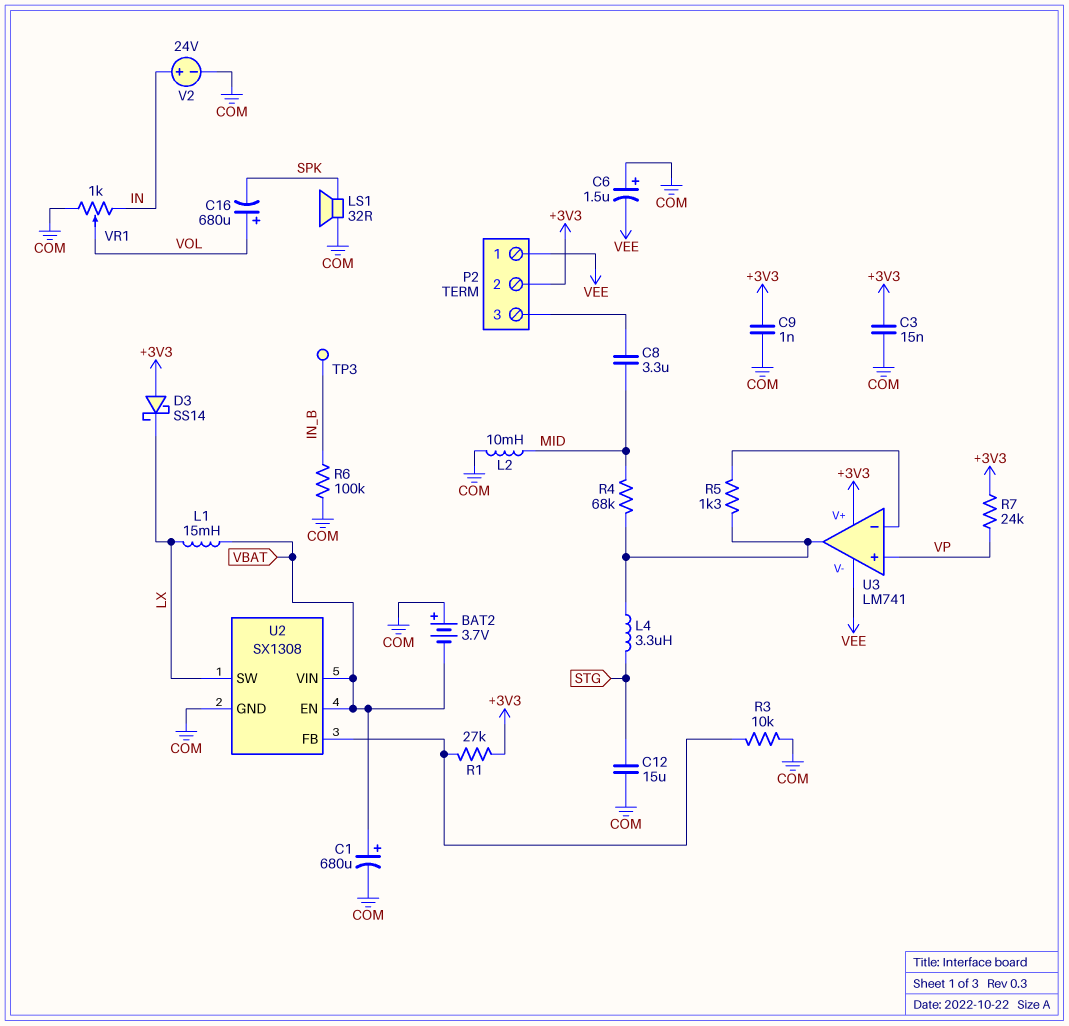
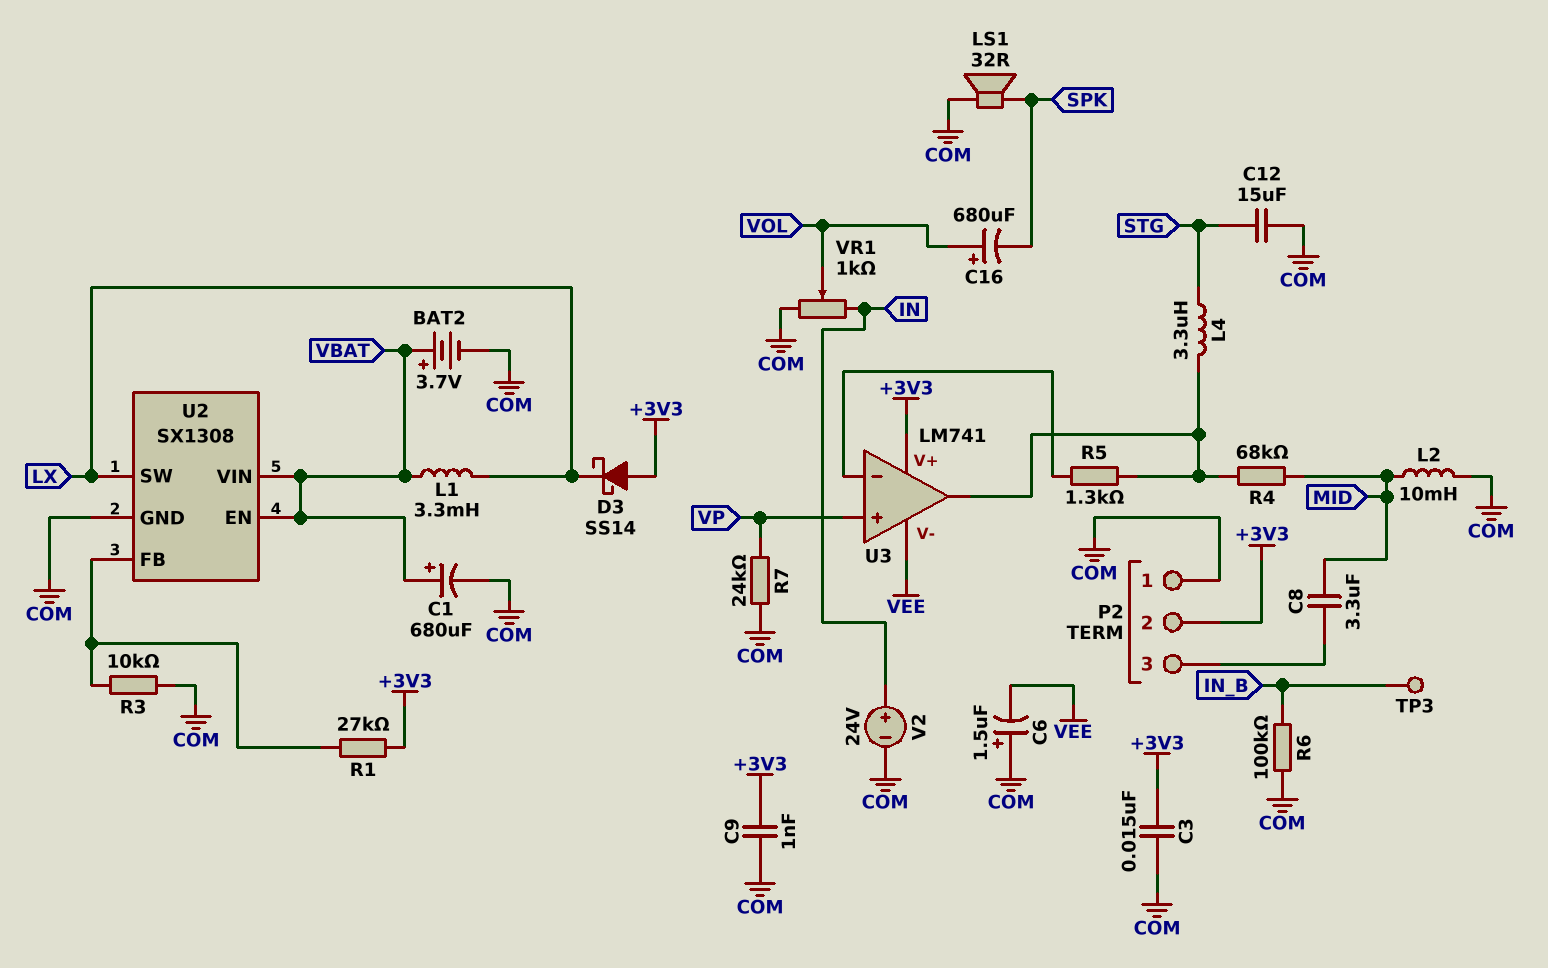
BAT2: 3.7V (plus COM, minus VBAT) -> 3.7V (plus VBAT, minus COM)
L1: 15mH (LX, VBAT) -> 3.3mH (LX, VBAT)
P2 pin 1: VEE -> COM
R7: 24k (+3V3, VP) -> 24k (COM, VP)

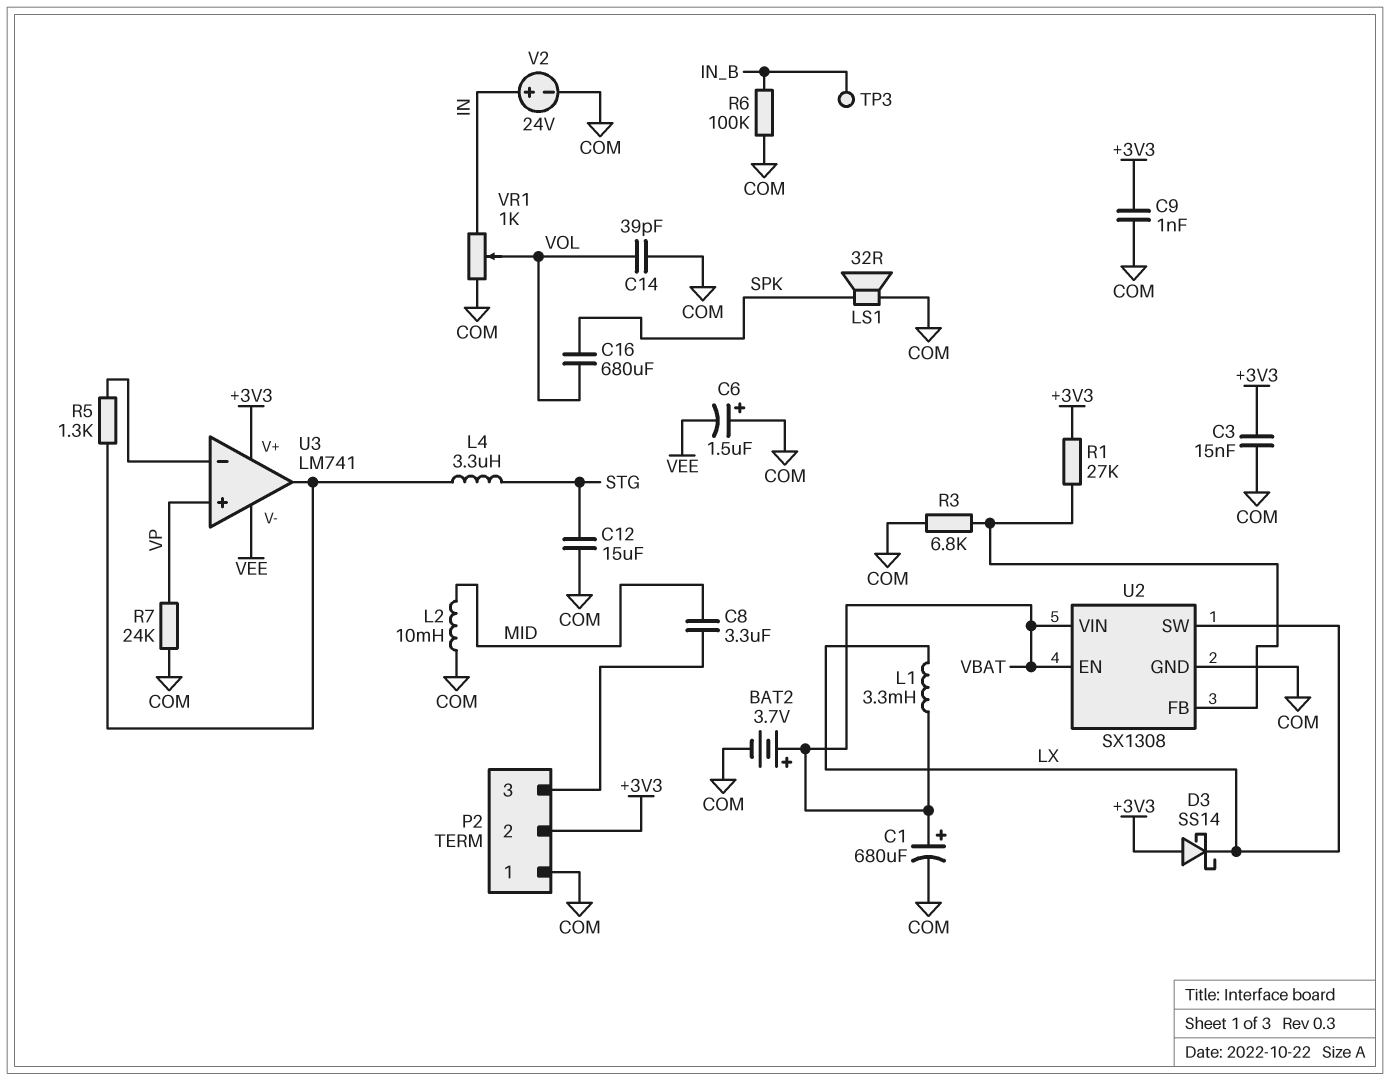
C14: none -> 39pF (COM, VOL)
C16: 680uF (plus VOL, minus SPK) -> 680uF (SPK, VOL)
R3: 10k (COM, U2/FB) -> 6.8k (COM, U2/FB)
R4: 68k (MID, U3/out) -> none

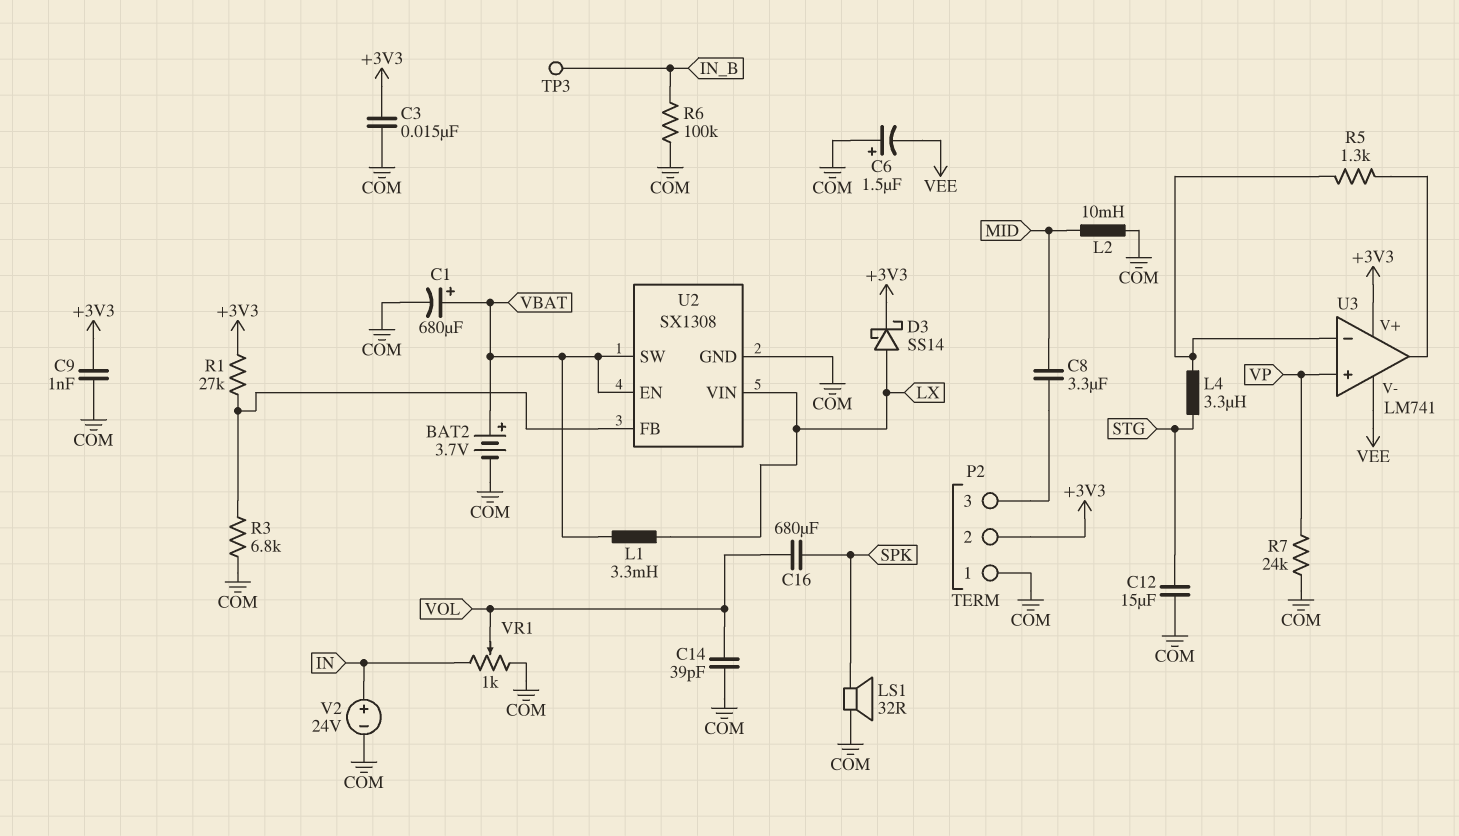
D3: schottky SS14 (A +3V3, K LX) -> schottky SS14 (A LX, K +3V3)
L4: 3.3uH (STG, U3/out) -> 3.3uH (STG, U3/in-)
U2 pin SW: LX -> VBAT
U2 pin VIN: VBAT -> LX

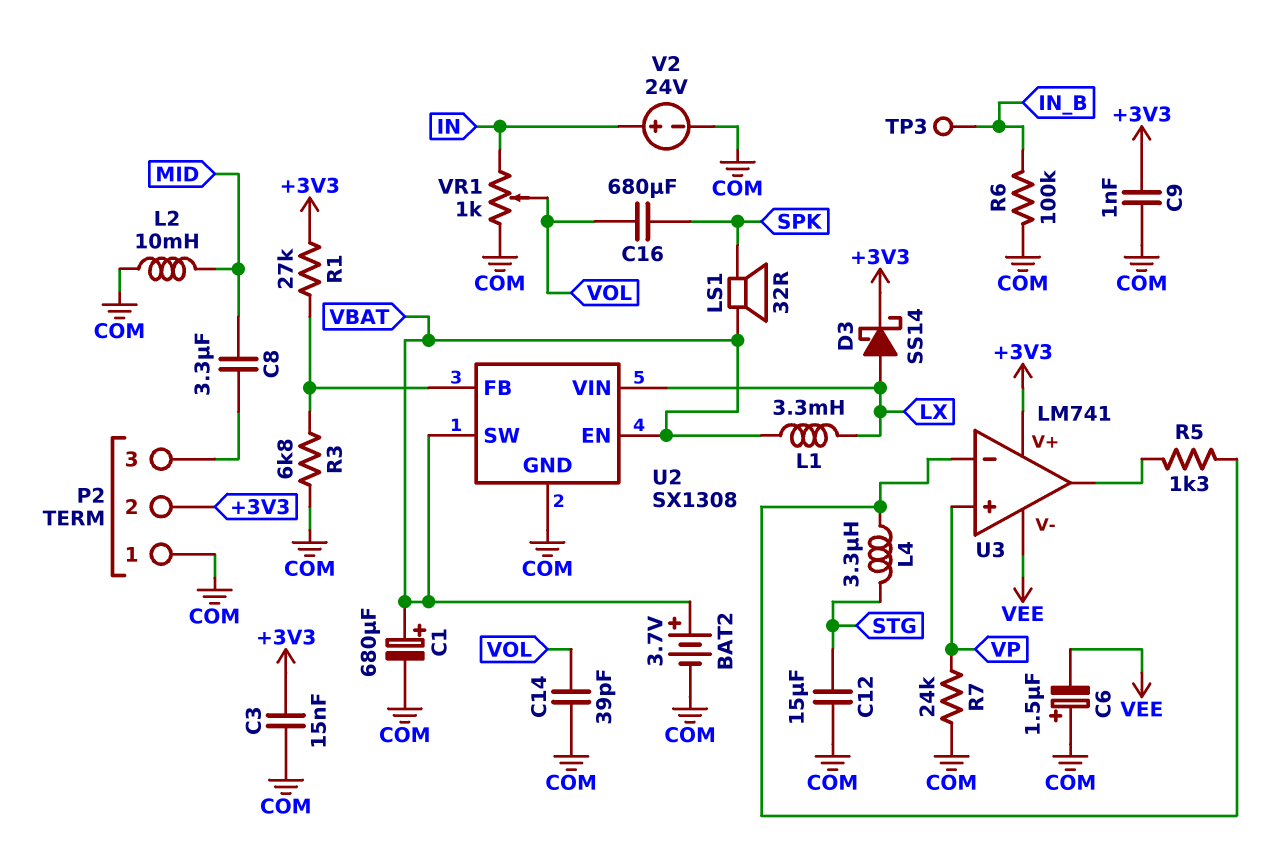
LS1: speaker 32R (COM, SPK) -> speaker 32R (SPK, VBAT)

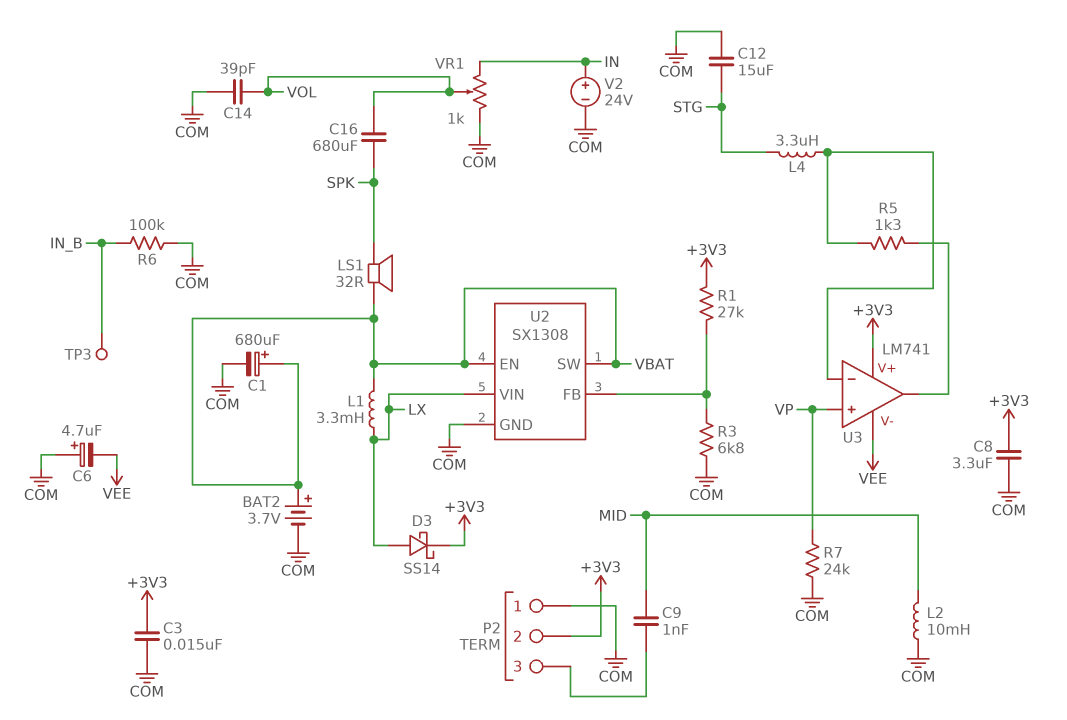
C6: 1.5uF (plus COM, minus VEE) -> 4.7uF (plus COM, minus VEE)
C8: 3.3uF (MID, P2/3) -> 3.3uF (+3V3, COM)
C9: 1nF (+3V3, COM) -> 1nF (MID, P2/3)

